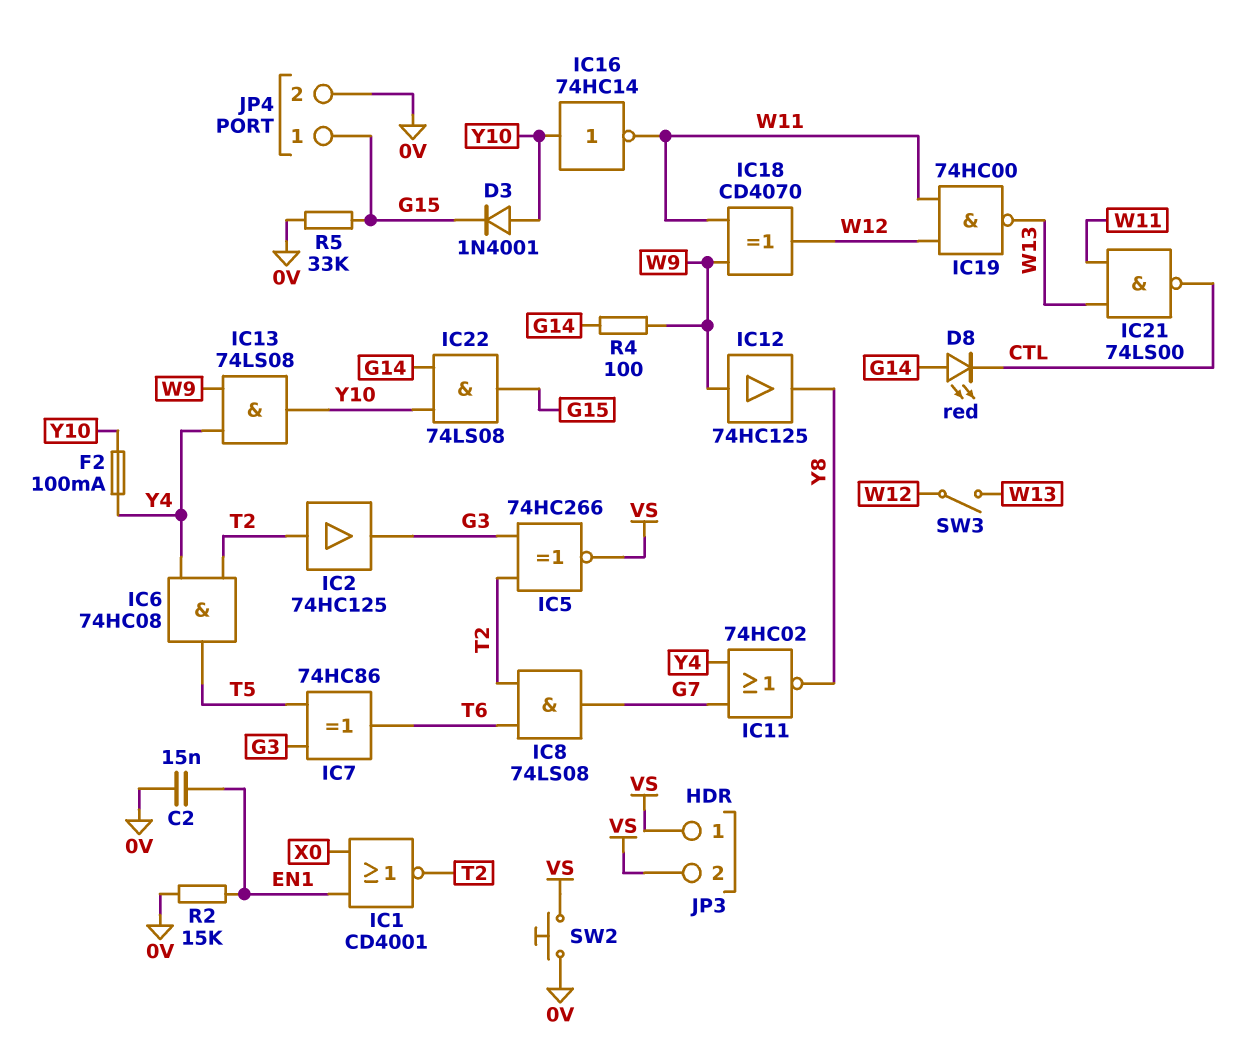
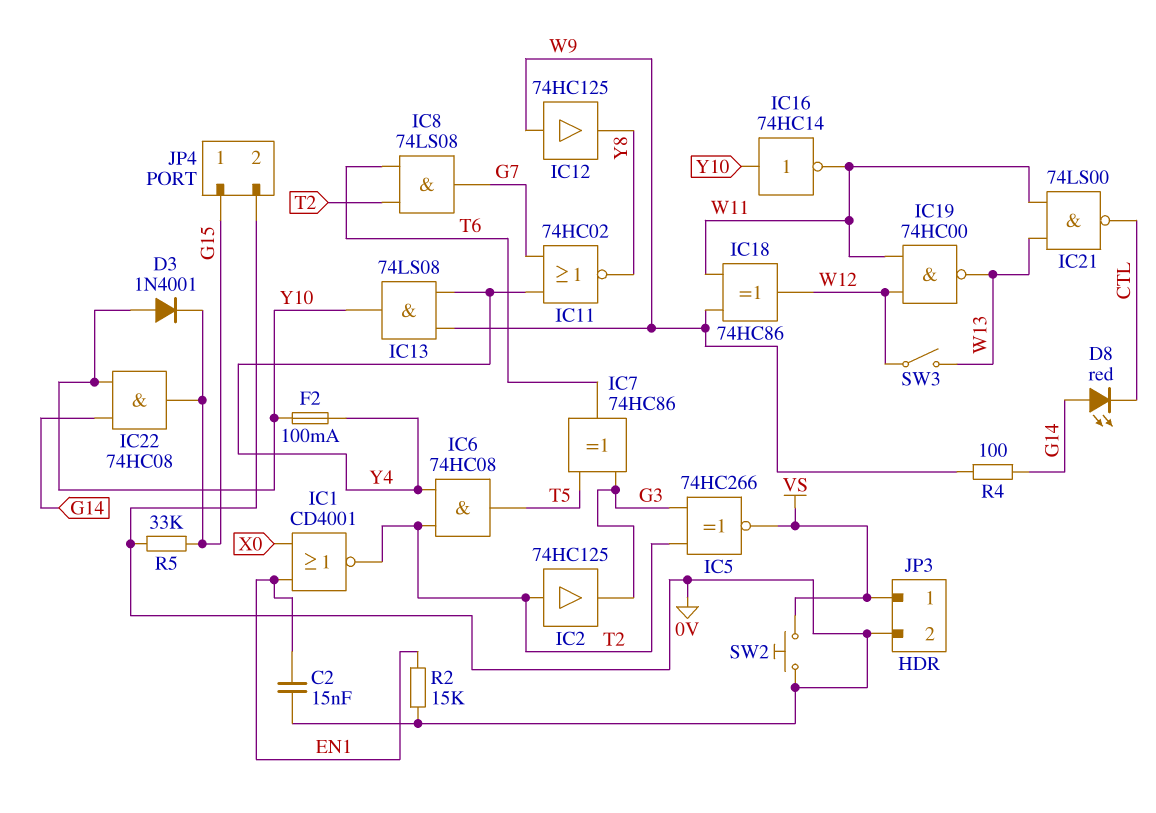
IC18: XOR CD4070 (in W9, in W11, out W12) -> XOR 74HC86 (in W9, in W11, out W12)
IC22: AND 74LS08 (in G14, in Y10, out G15) -> AND 74HC08 (in G14, in Y10, out G15)
JP3 pin 2: VS -> 0V

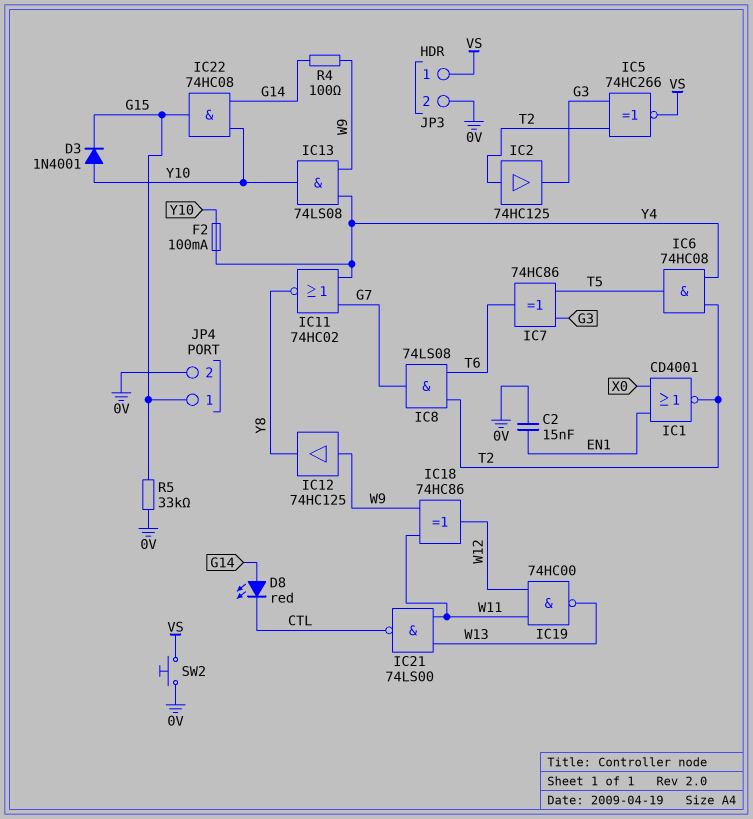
IC16: NOT 74HC14 (in Y10, out W11) -> none
R2: 15k (0V, EN1) -> none
SW3: switch (W12, W13) -> none

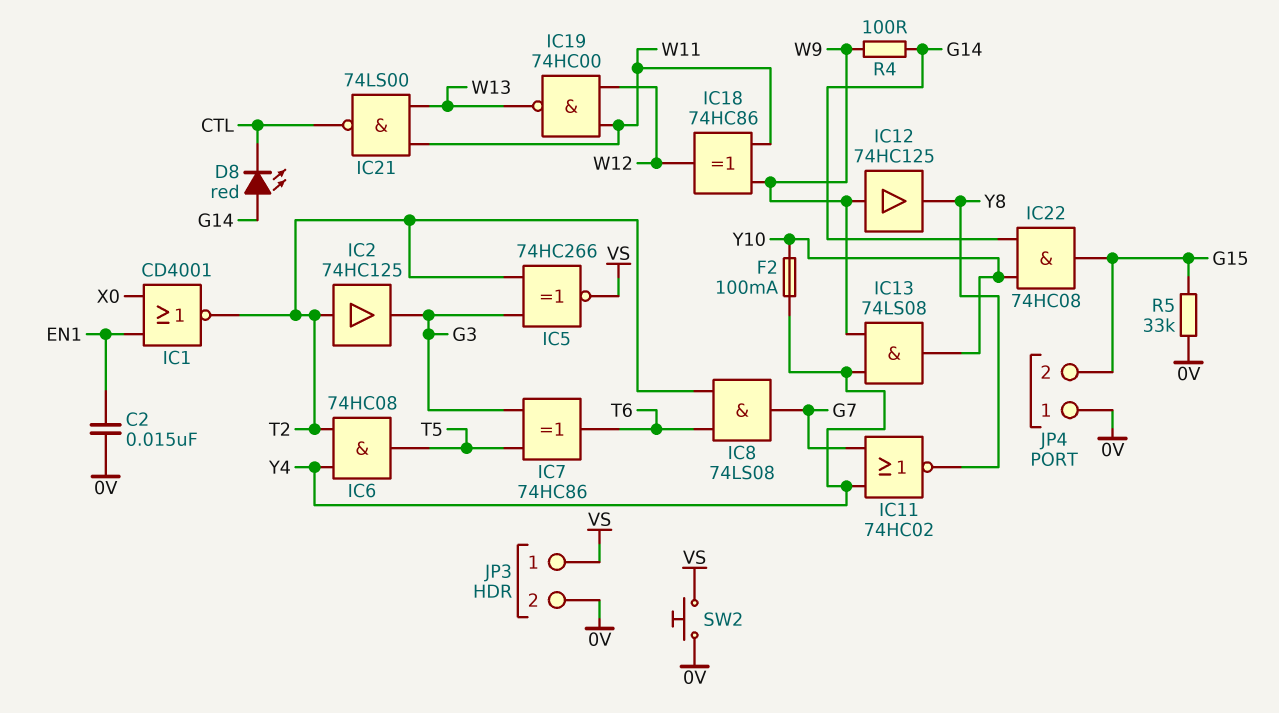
D3: diode 1N4001 (A Y10, K G15) -> none
JP4 pin 1: G15 -> 0V
JP4 pin 2: 0V -> G15

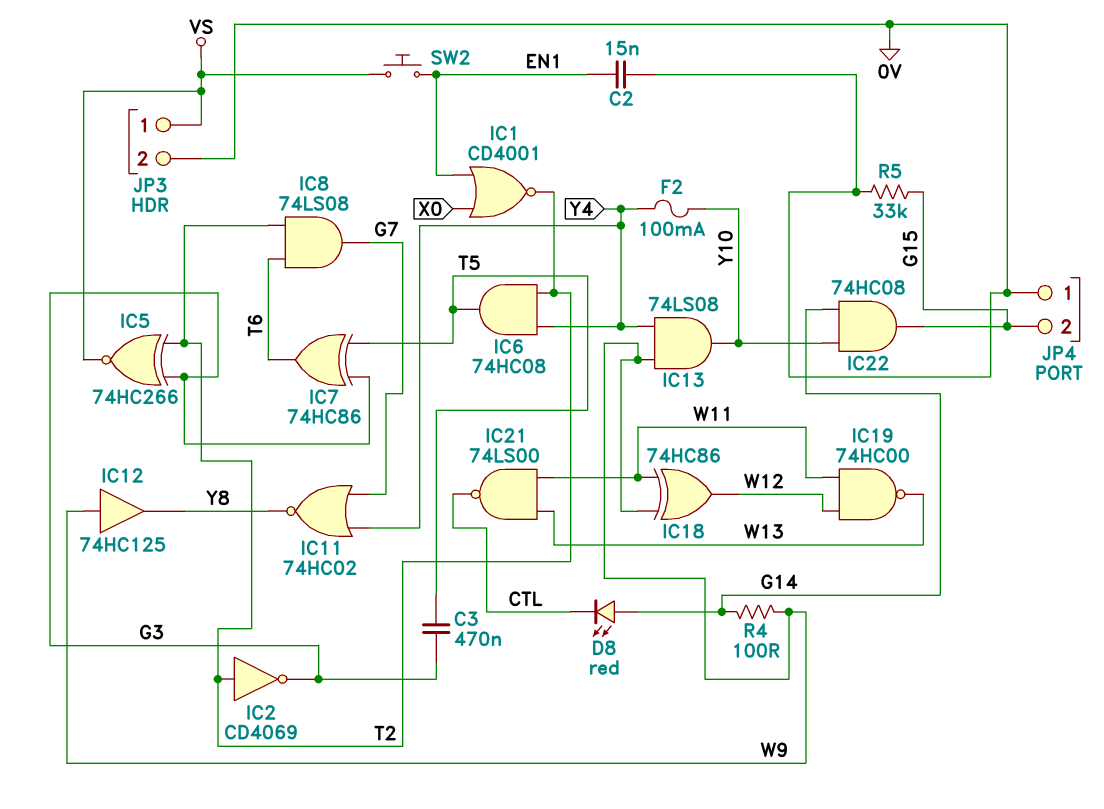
C3: none -> 470nF (G3, T5)
IC2: buffer 74HC125 (in T2, out G3) -> NOT CD4069 (in T2, out G3)
SW2: button (0V, VS) -> button (EN1, VS)

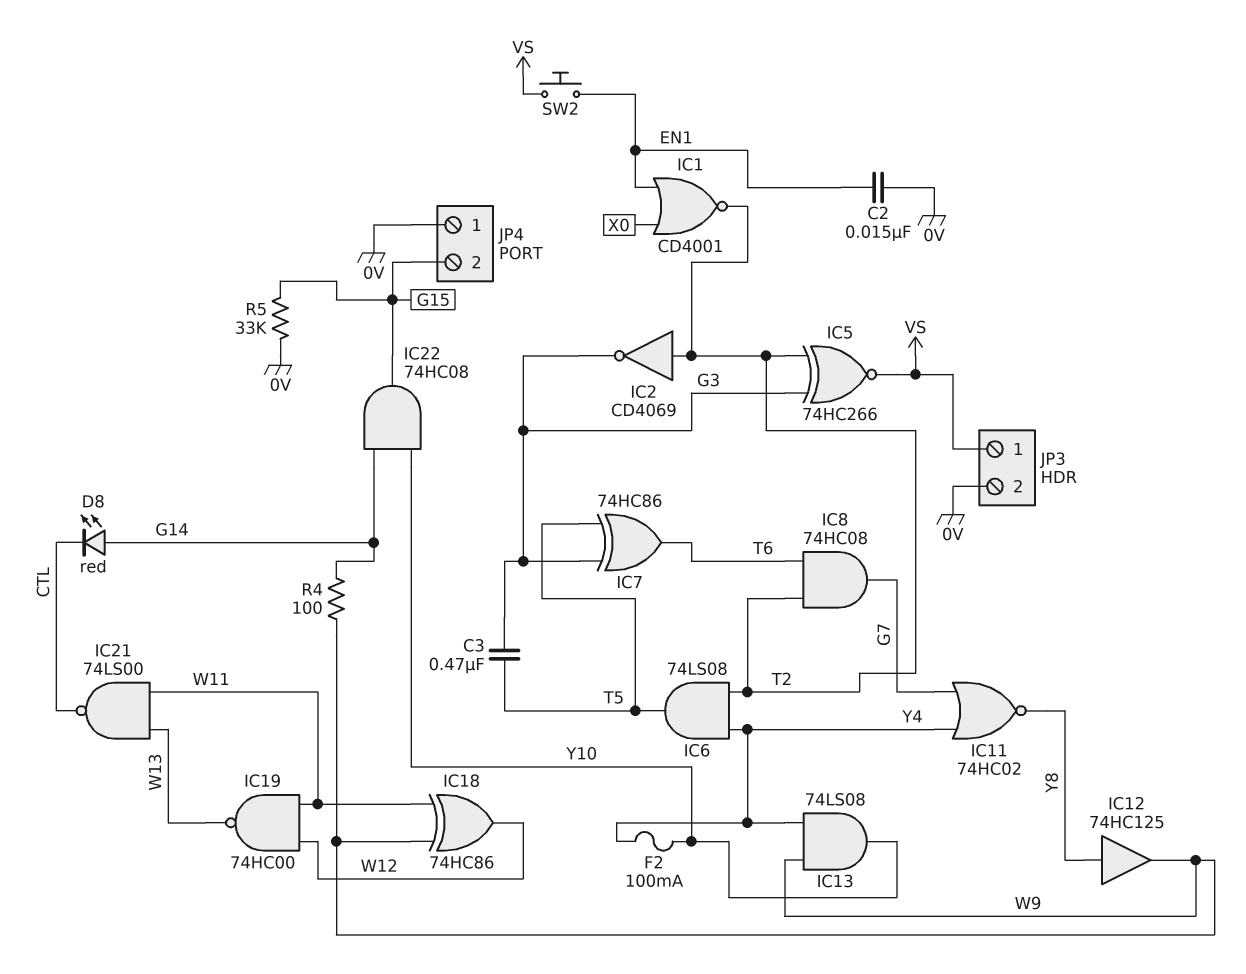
IC6: AND 74HC08 (in T2, in Y4, out T5) -> AND 74LS08 (in T2, in Y4, out T5)
IC8: AND 74LS08 (in T2, in T6, out G7) -> AND 74HC08 (in T2, in T6, out G7)
IC12: buffer 74HC125 (in W9, out Y8) -> buffer 74HC125 (in Y8, out W9)

